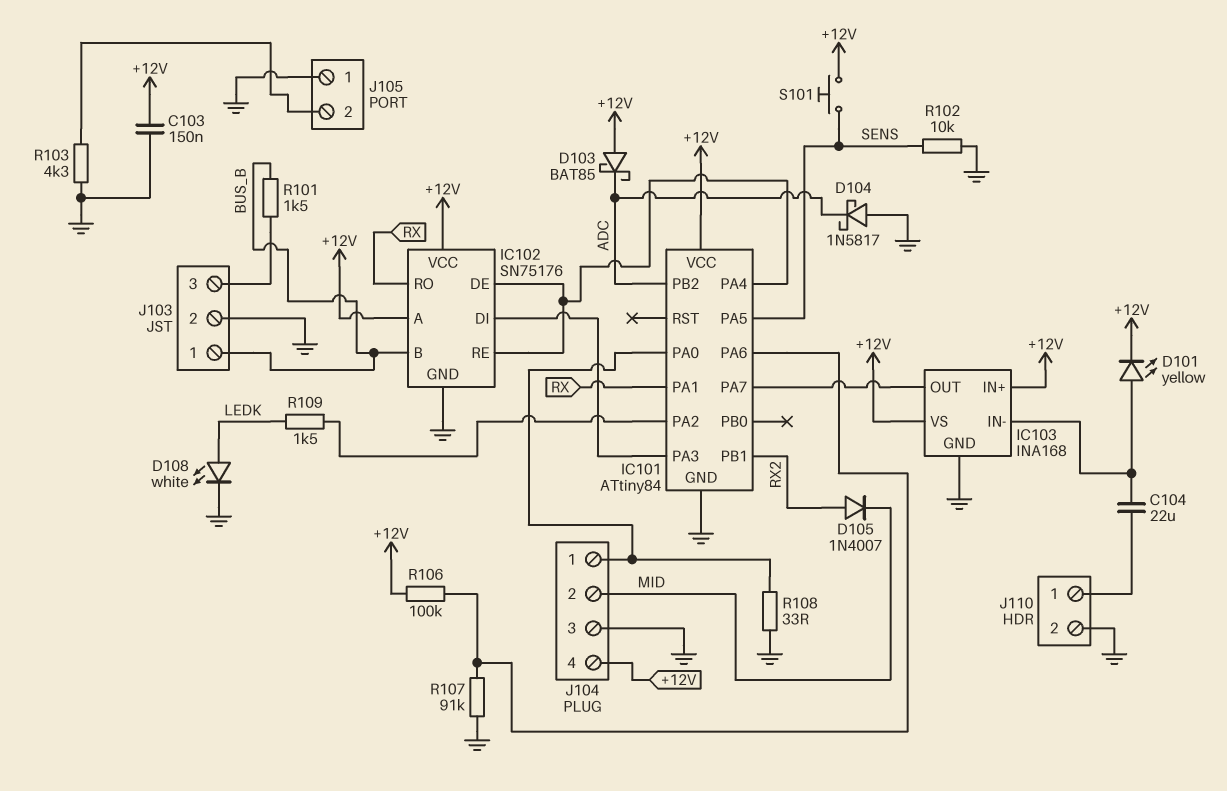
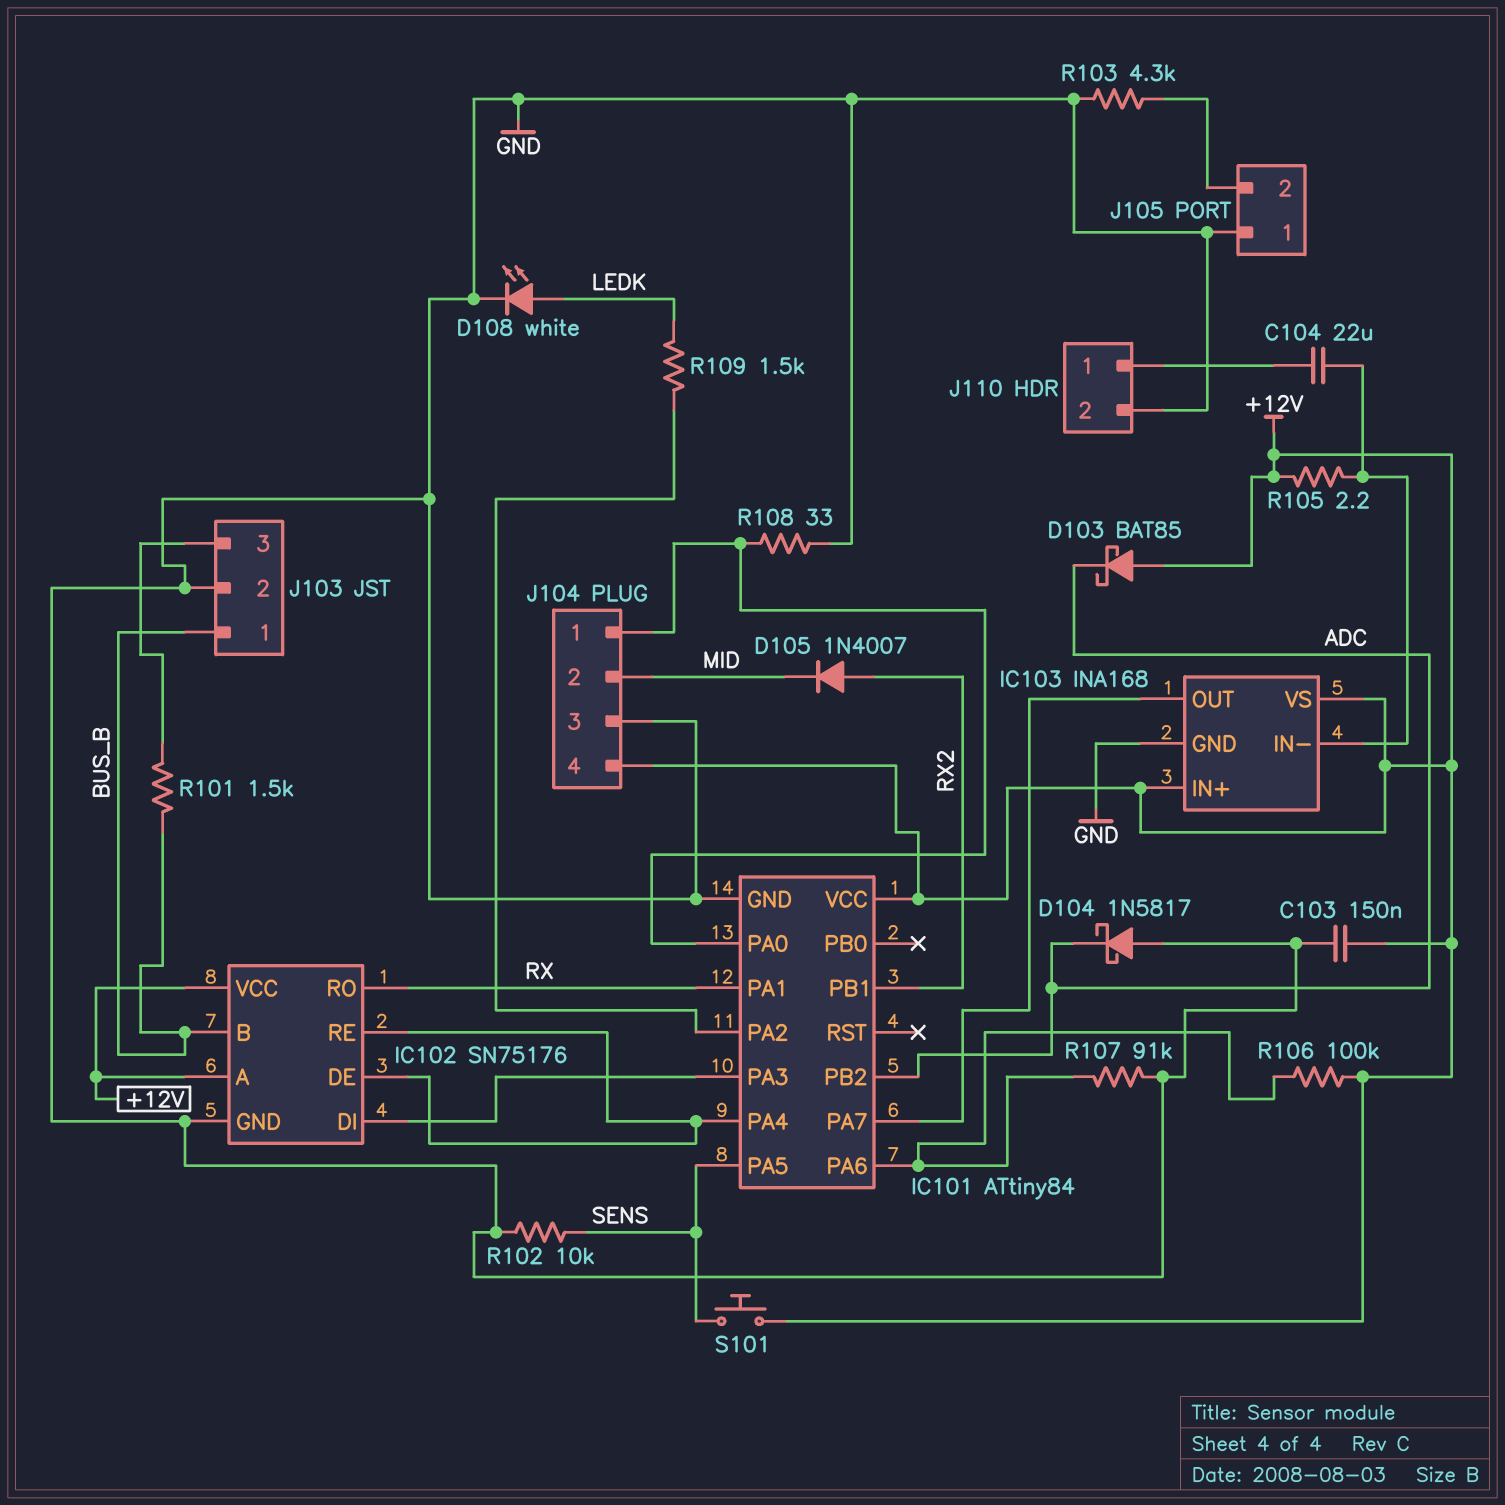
D101: LED yellow (A IC103/IN-, K +12V) -> none
R105: none -> 2.2 (+12V, IC103/IN-)

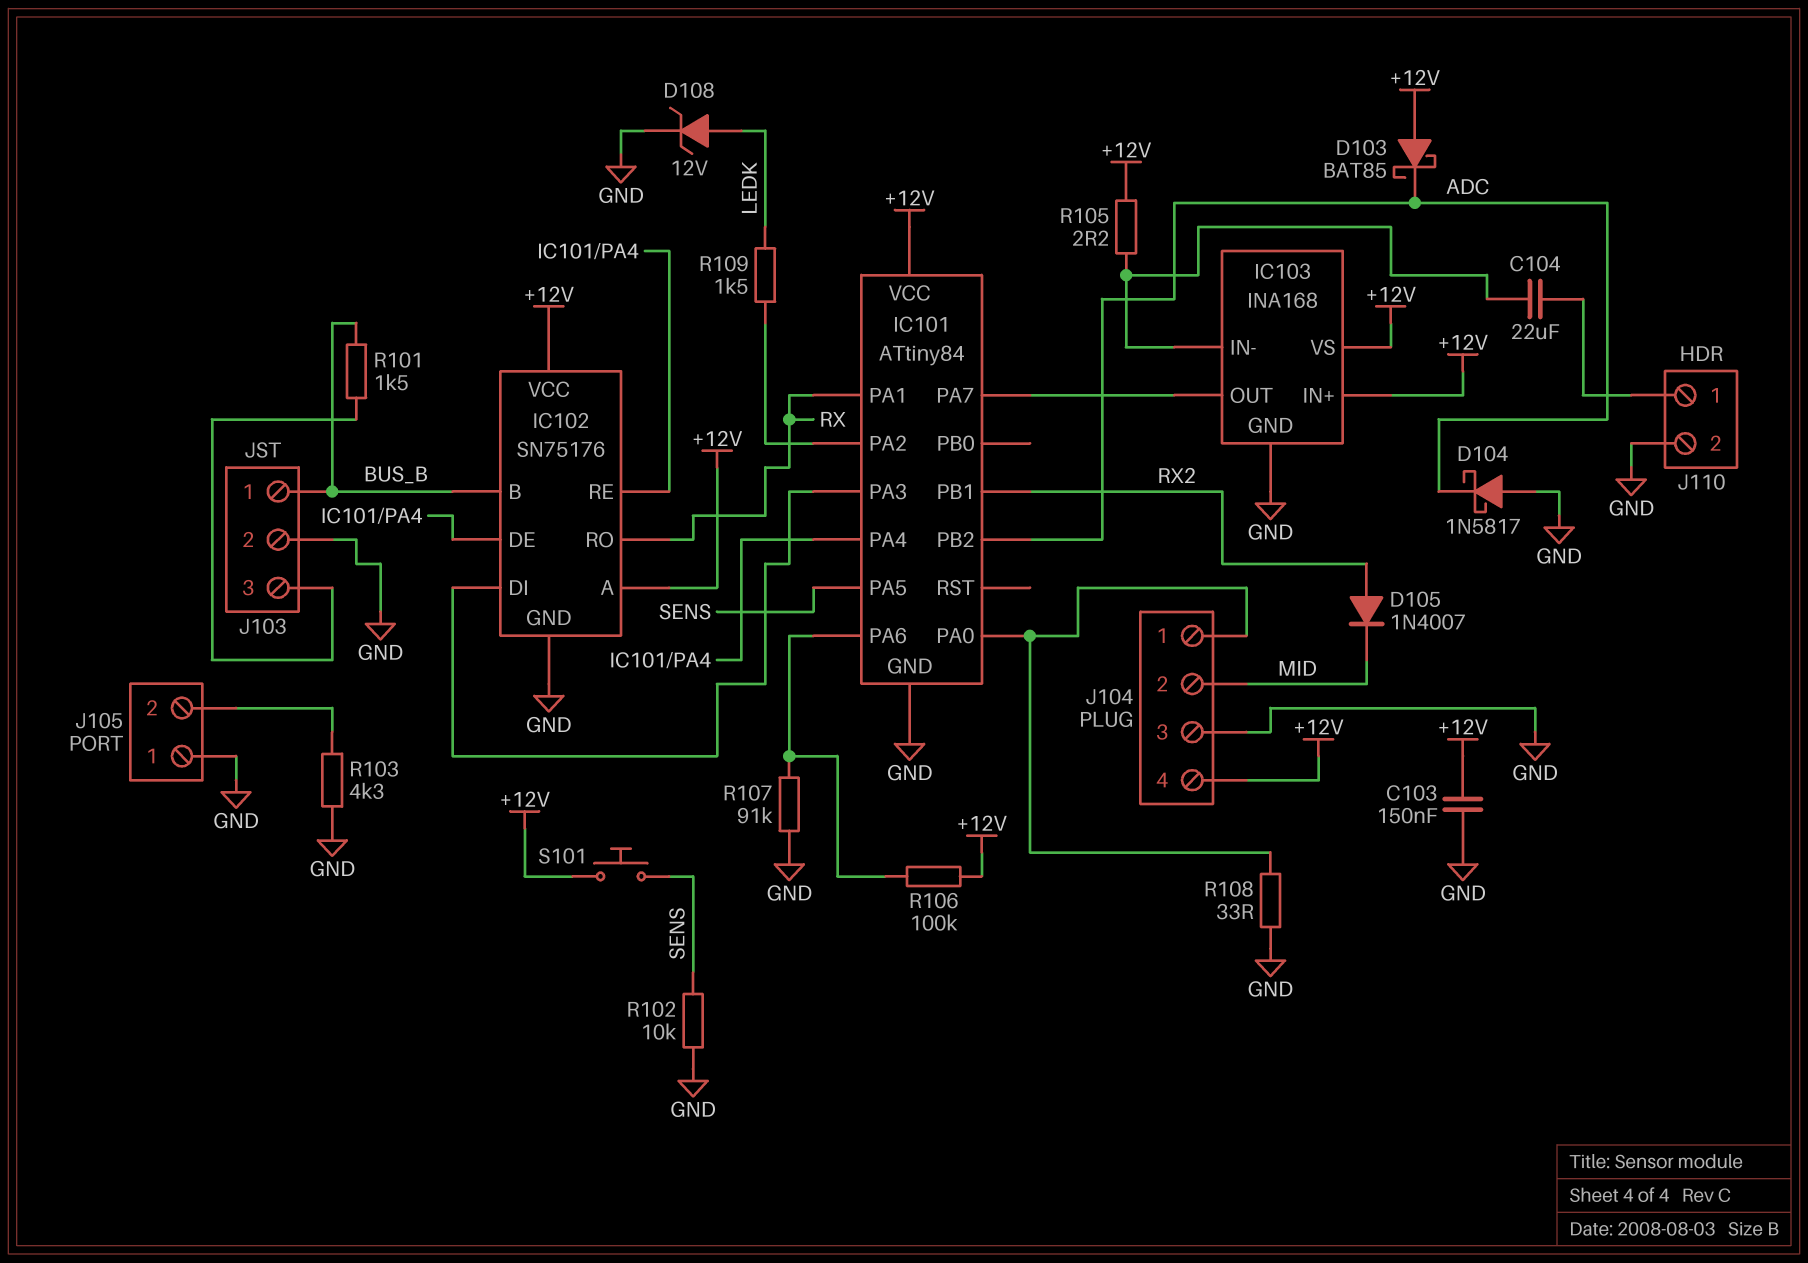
D108: LED white (A LEDK, K GND) -> zener 12V (A LEDK, K GND)

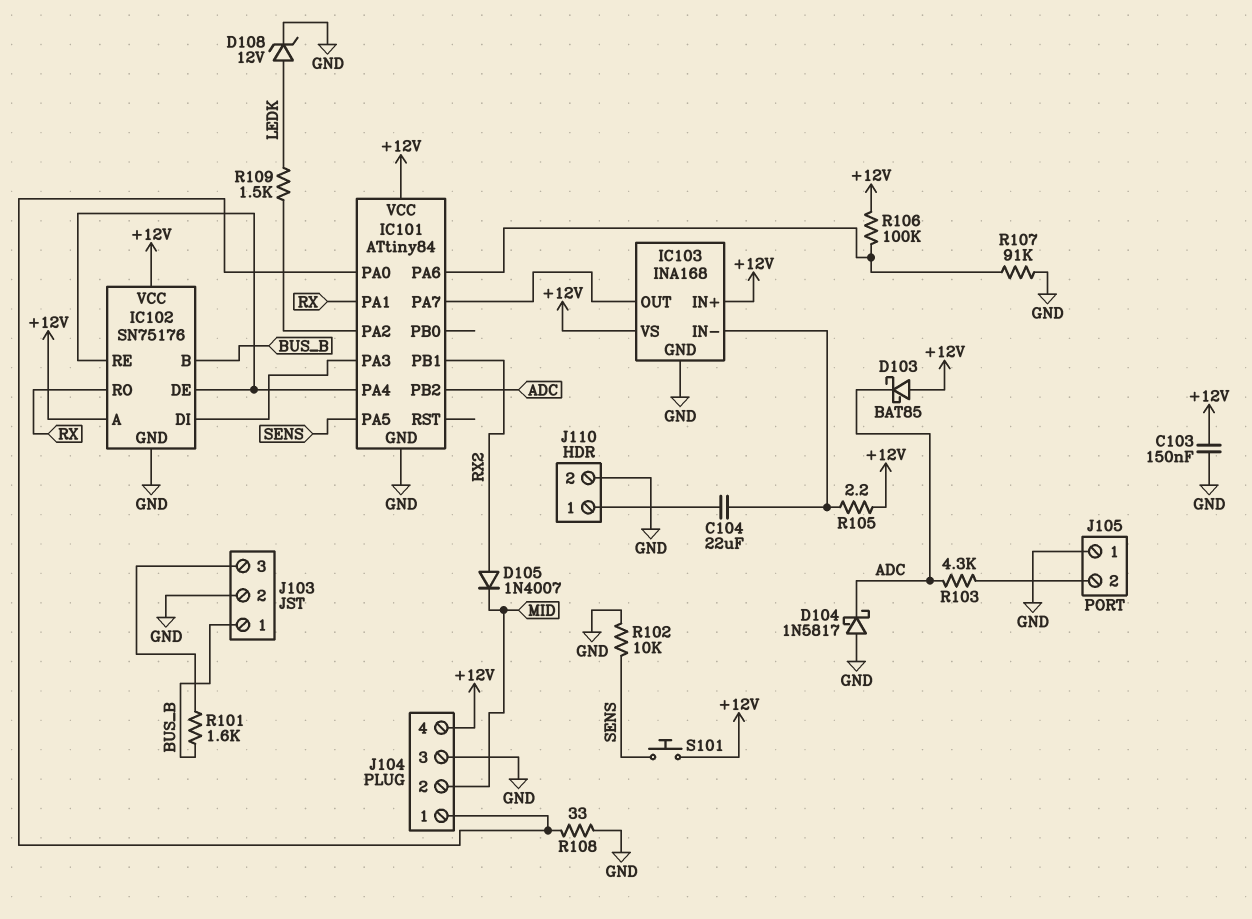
R101: 1.5k (BUS_B, J103/3) -> 1.6k (BUS_B, J103/3)
R103: 4.3k (GND, J105/2) -> 4.3k (ADC, J105/2)

